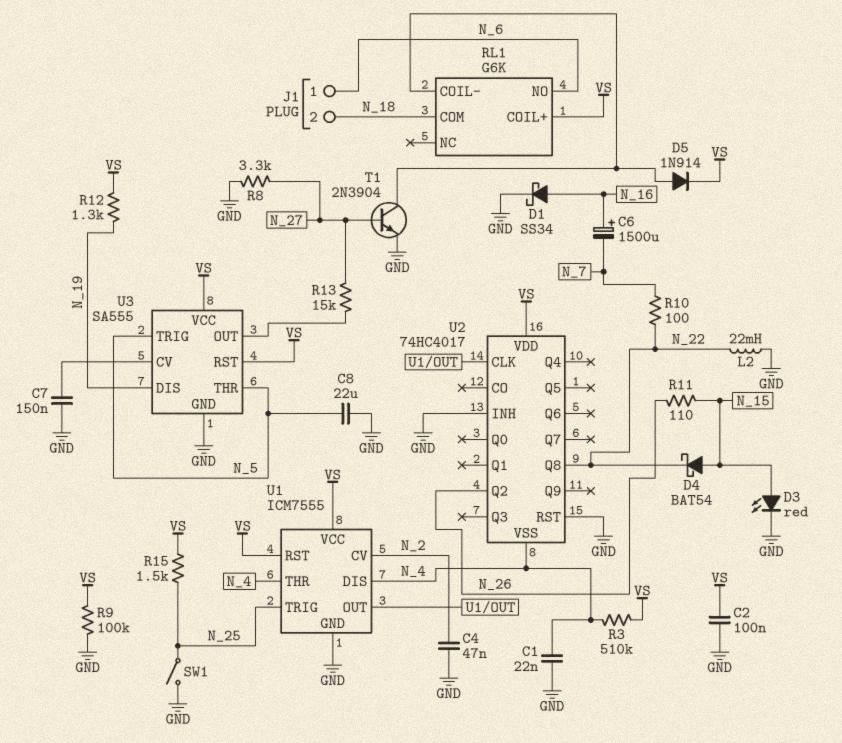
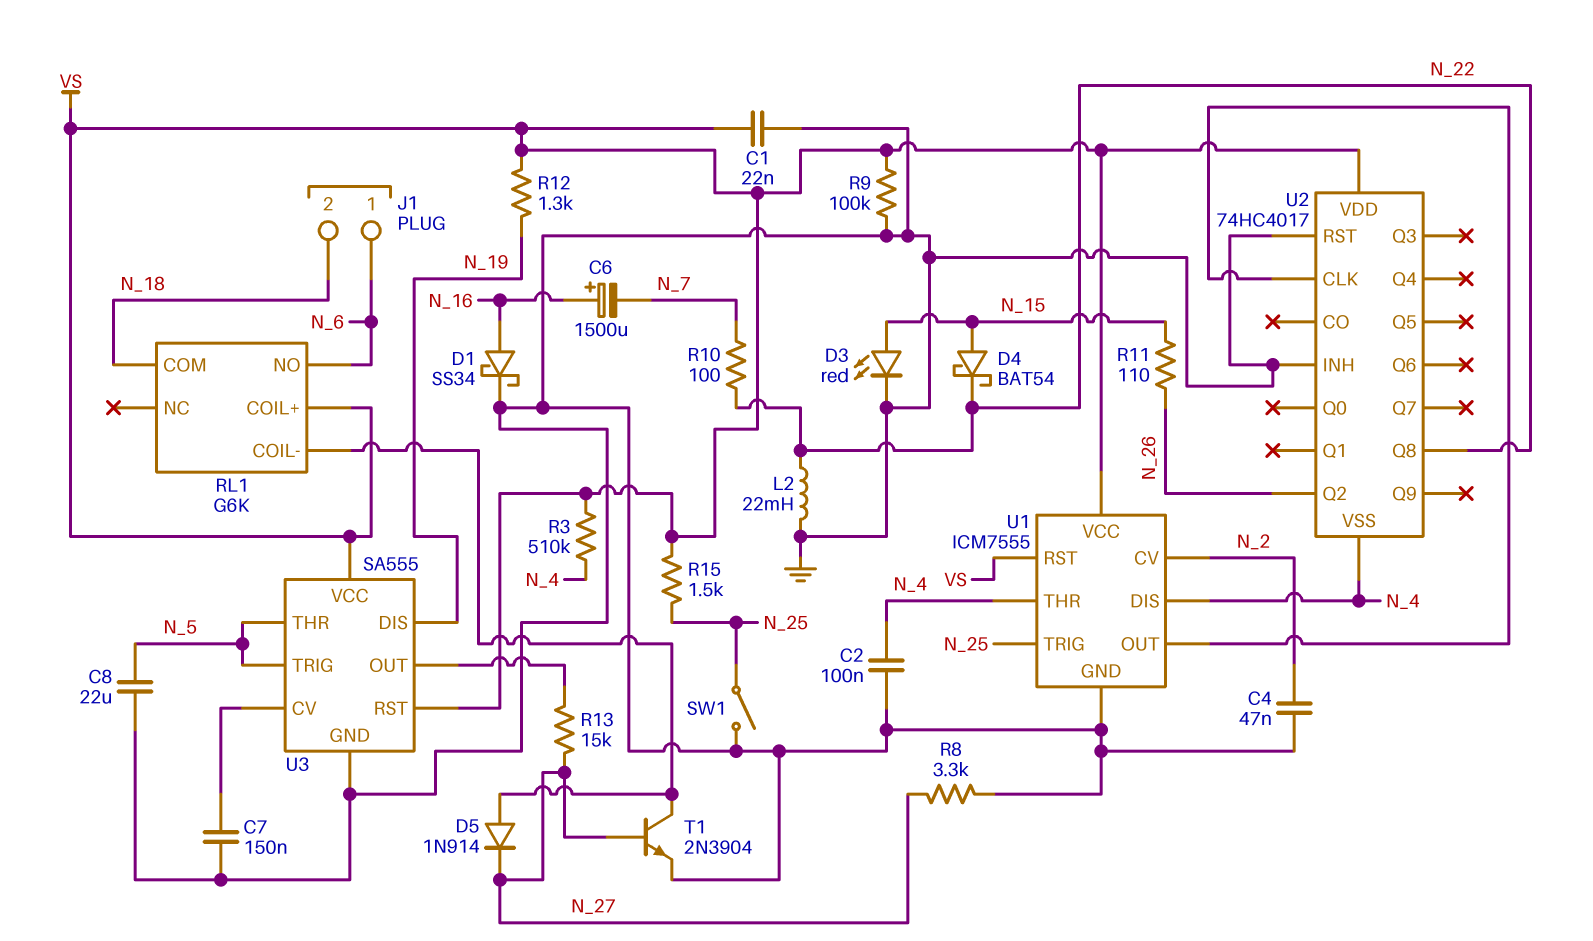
C1: 22nF (GND, N_4) -> 22nF (GND, VS)
C2: 100nF (GND, VS) -> 100nF (GND, N_4)
D5: diode 1N914 (A RL1/COIL-, K VS) -> diode 1N914 (A RL1/COIL-, K N_27)

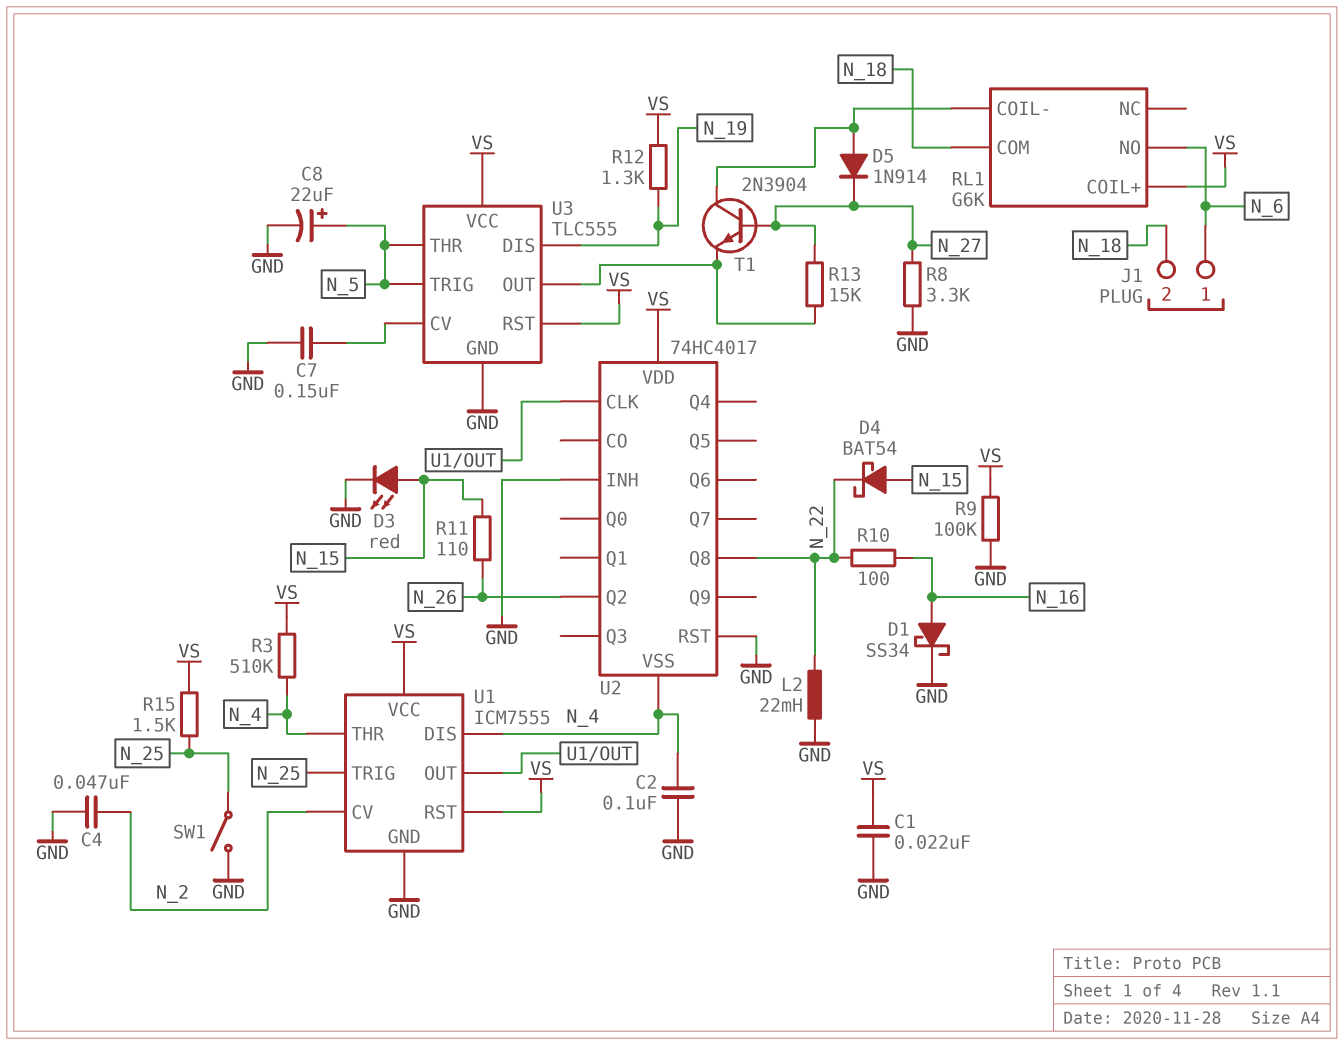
C6: 1500uF (plus N_16, minus N_7) -> none
C8: 22uF (GND, N_5) -> 22uF (plus N_5, minus GND)
R10: 100 (N_7, N_22) -> 100 (N_16, N_22)
T1: NPN 2N3904 (B N_27, C RL1/COIL-, E GND) -> NPN 2N3904 (B N_27, C RL1/COIL-, E U3/OUT)
U3: SA555 -> TLC555

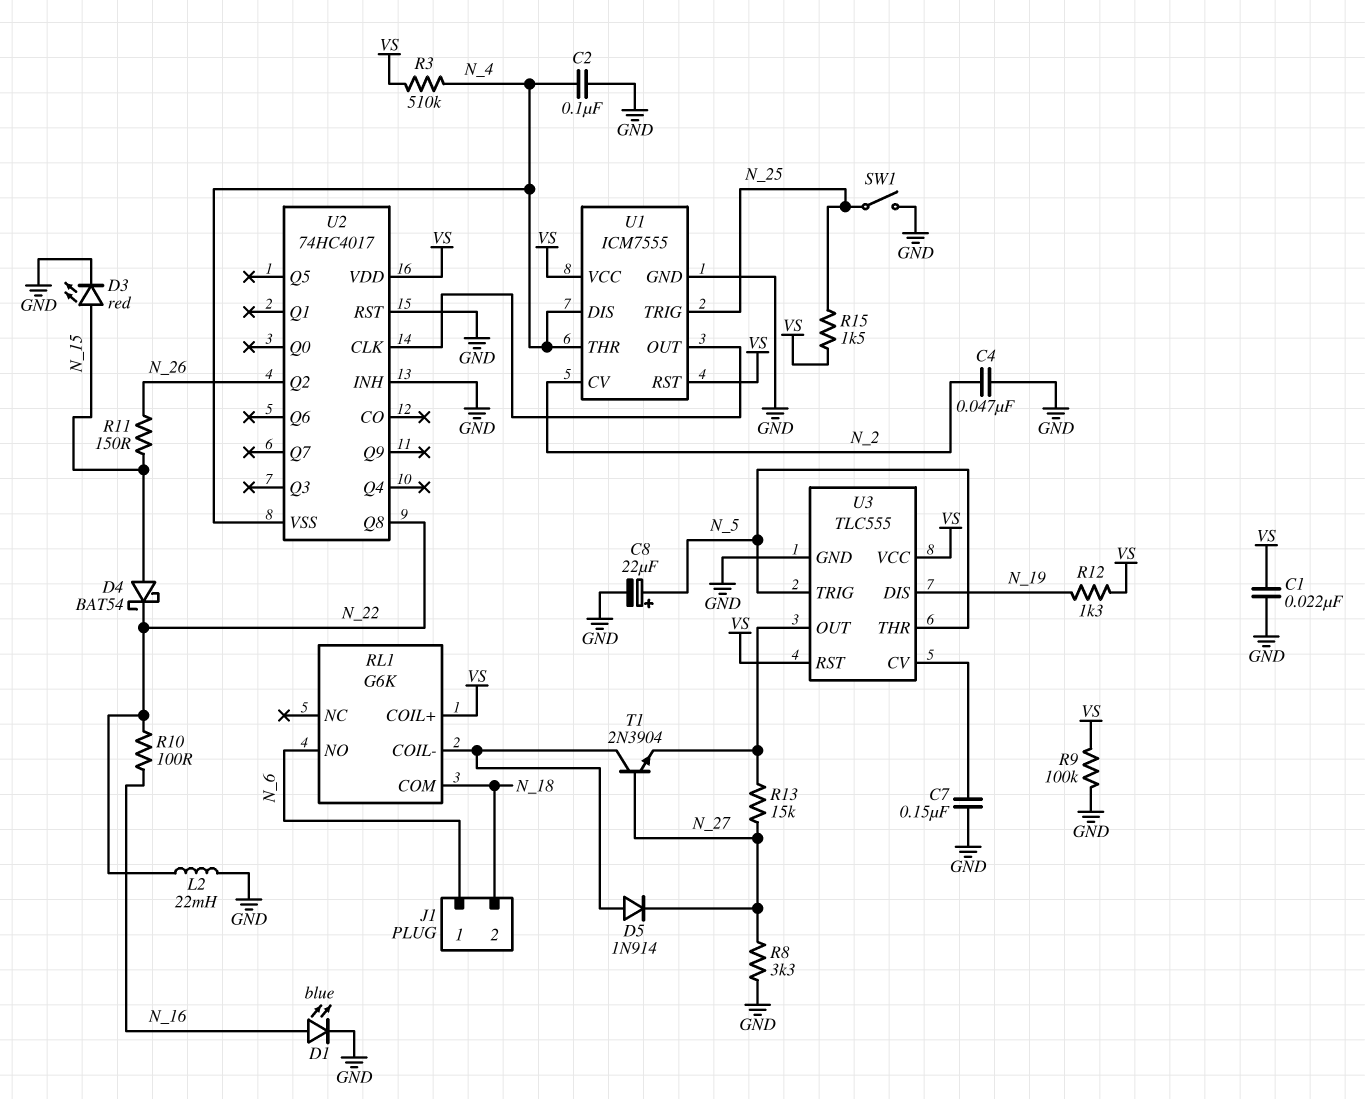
D1: schottky SS34 (A N_16, K GND) -> LED blue (A N_16, K GND)
R11: 110 (N_15, N_26) -> 150 (N_15, N_26)

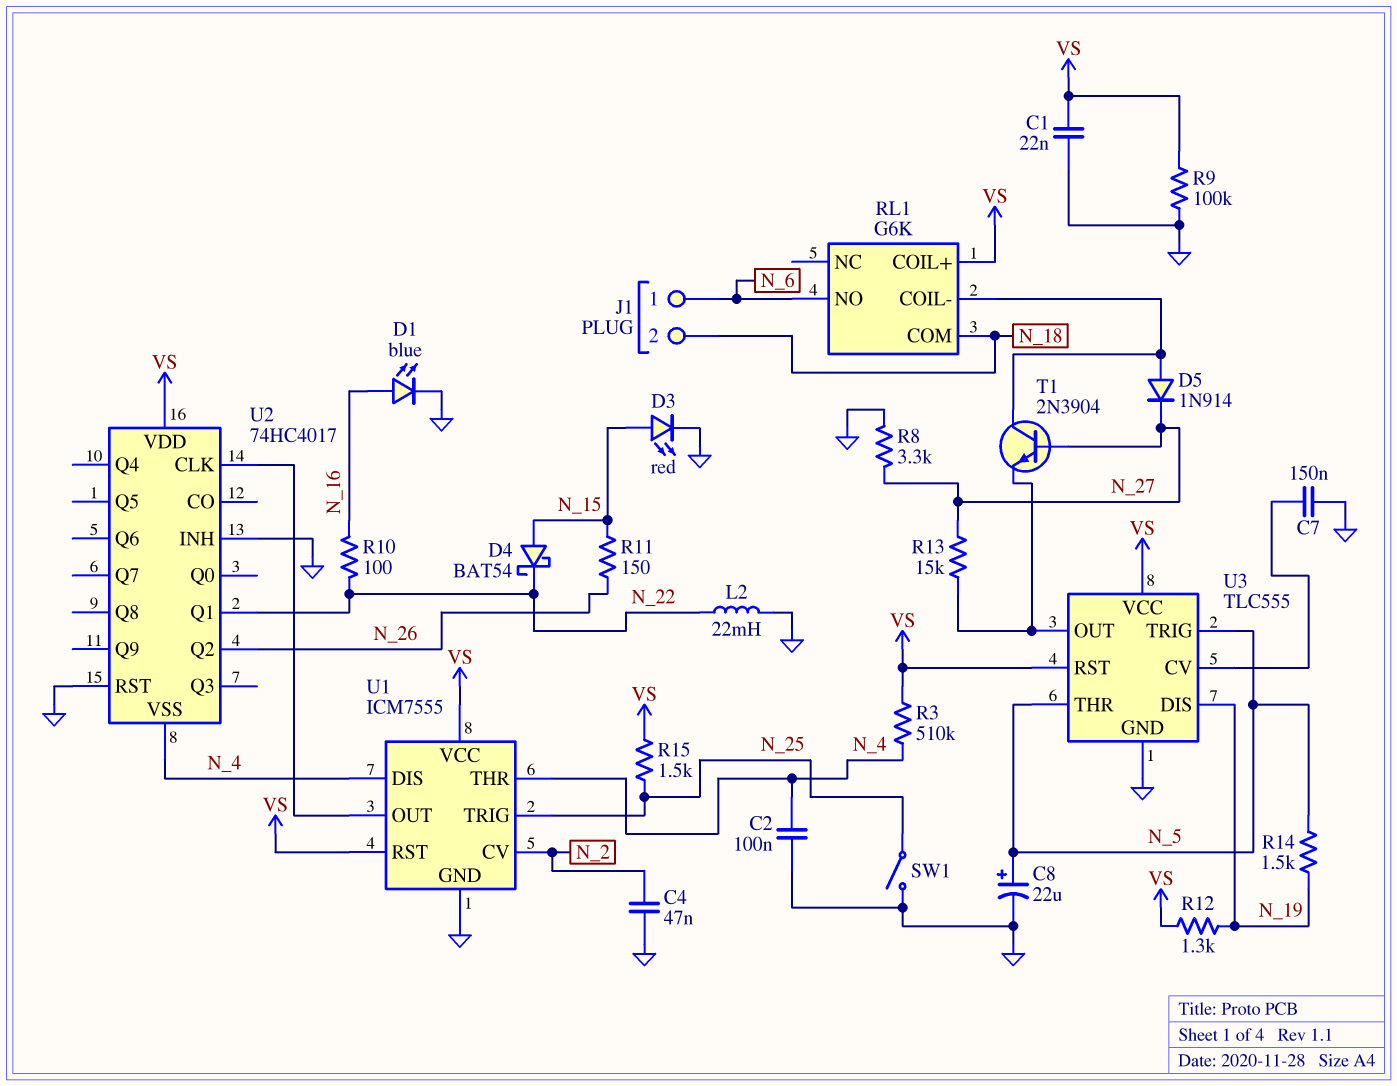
R14: none -> 1.5k (N_5, N_19)
U2 pin Q1: none -> N_22
U2 pin Q8: N_22 -> none

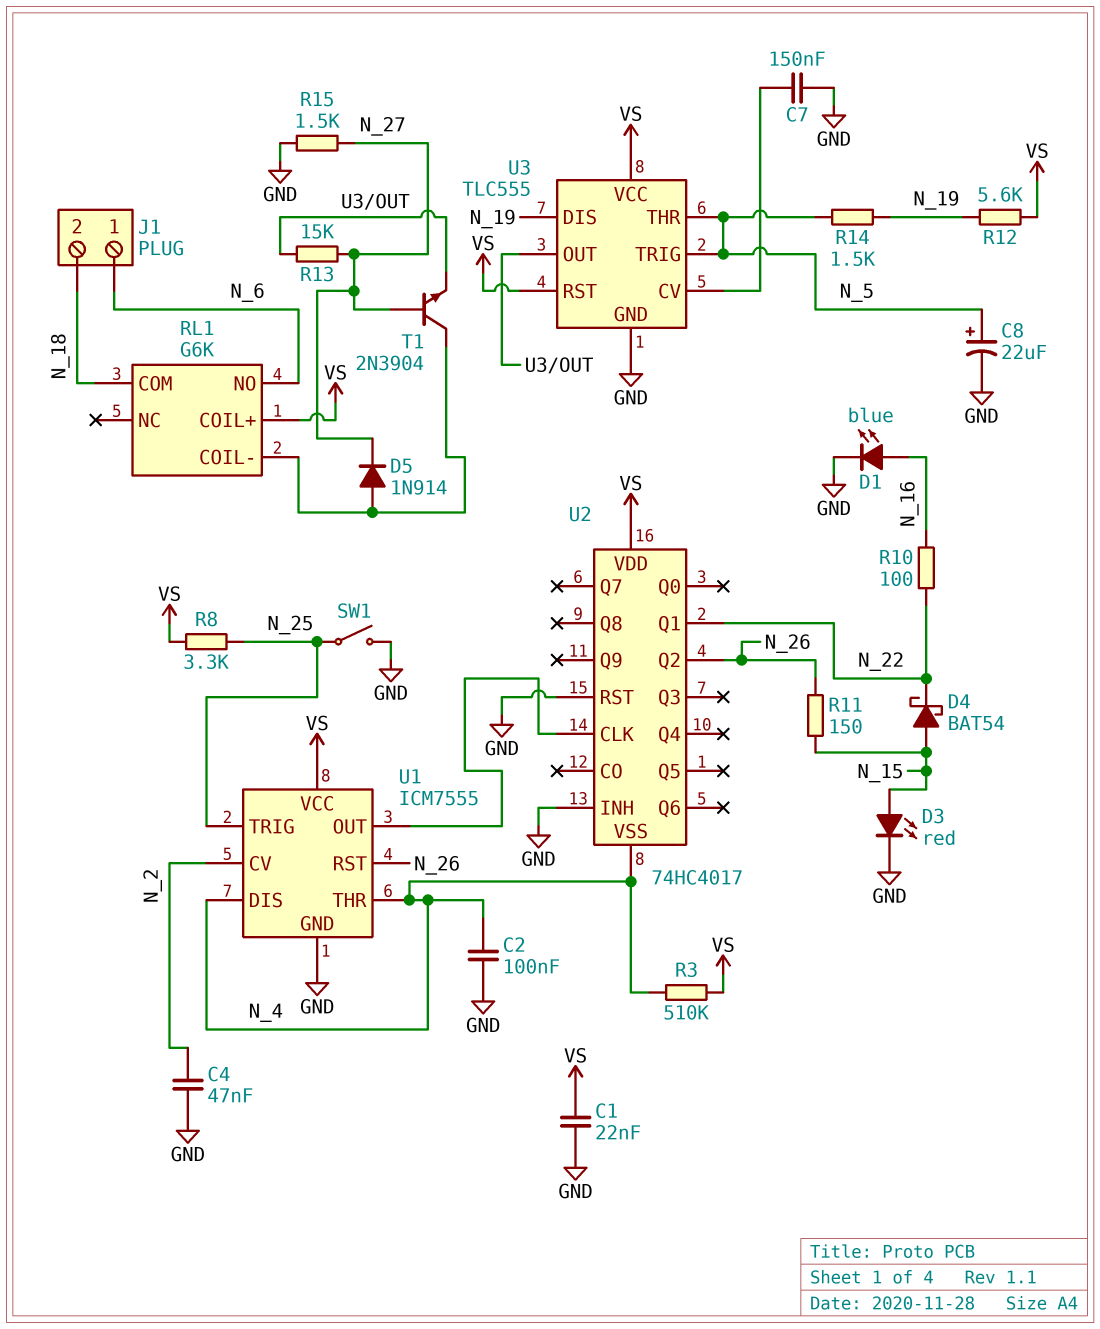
L2: 22mH (GND, N_22) -> none
R8: 3.3k (GND, N_27) -> 3.3k (N_25, VS)
R9: 100k (GND, VS) -> none
R12: 1.3k (N_19, VS) -> 5.6k (N_19, VS)
R15: 1.5k (N_25, VS) -> 1.5k (GND, N_27)
U1 pin RST: VS -> N_26

